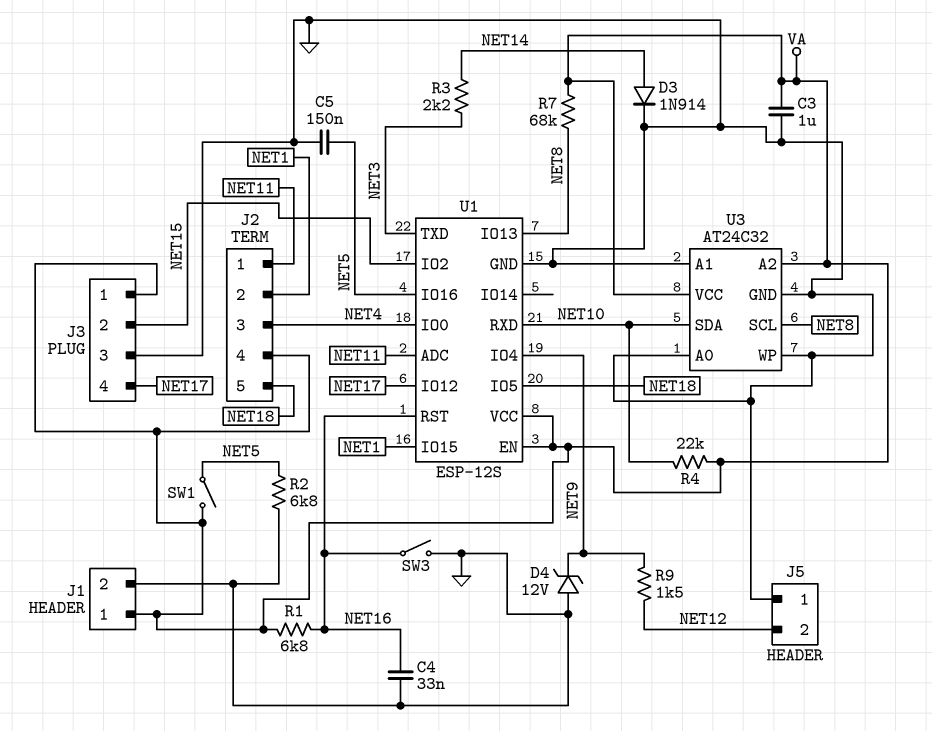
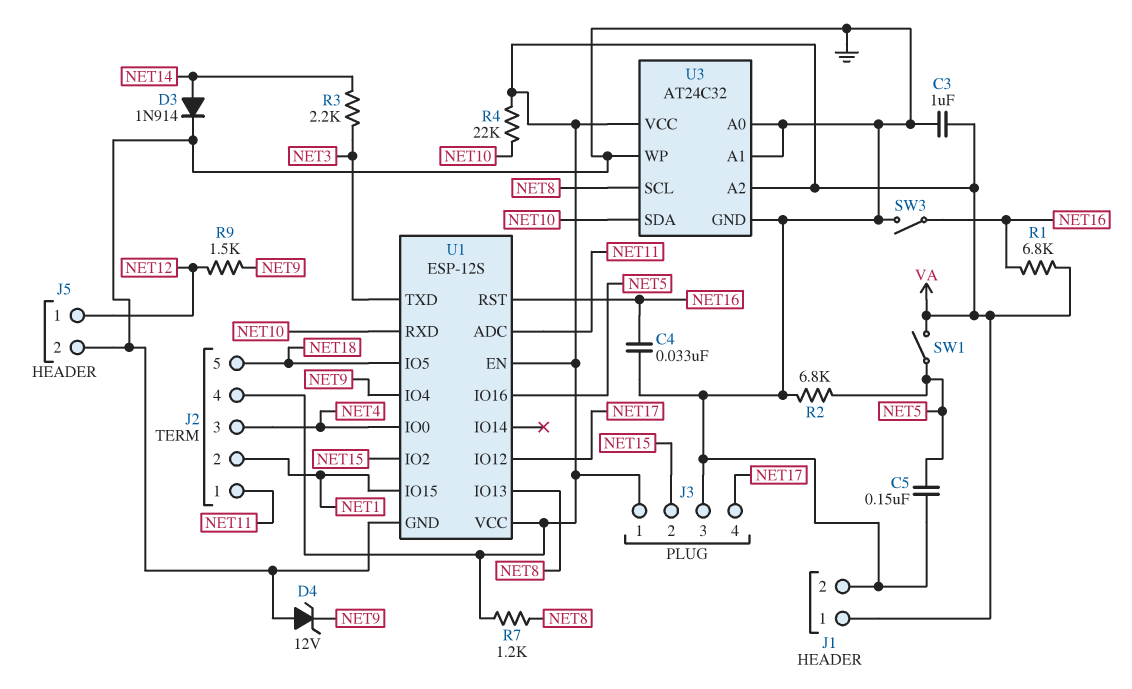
J5 pin 1: GND -> NET12
J5 pin 2: NET12 -> GND
R7: 68k (NET8, VA) -> 1.2k (NET8, VA)

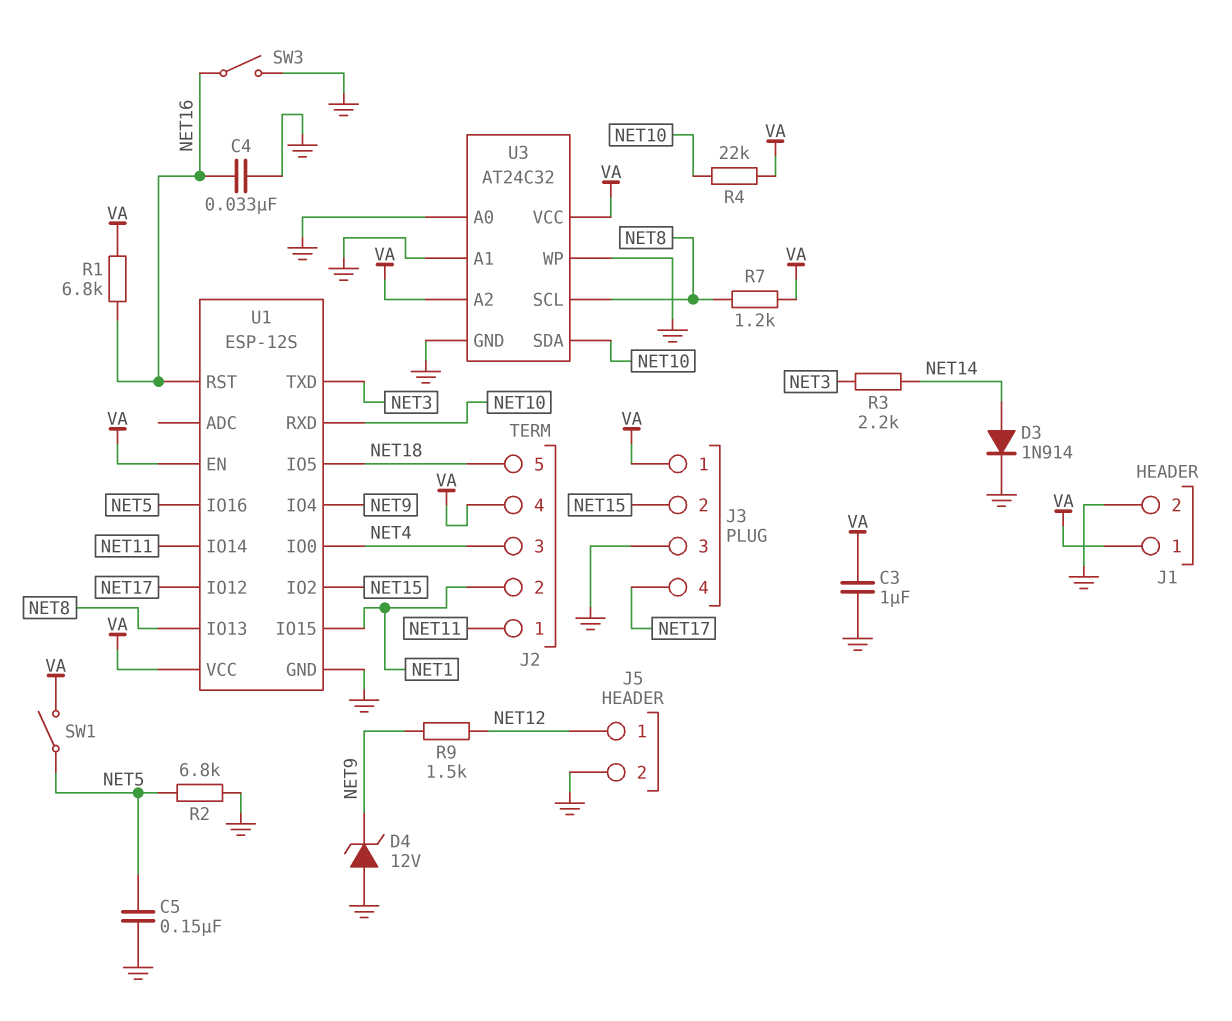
U1 pin ADC: NET11 -> none
U1 pin IO14: none -> NET11

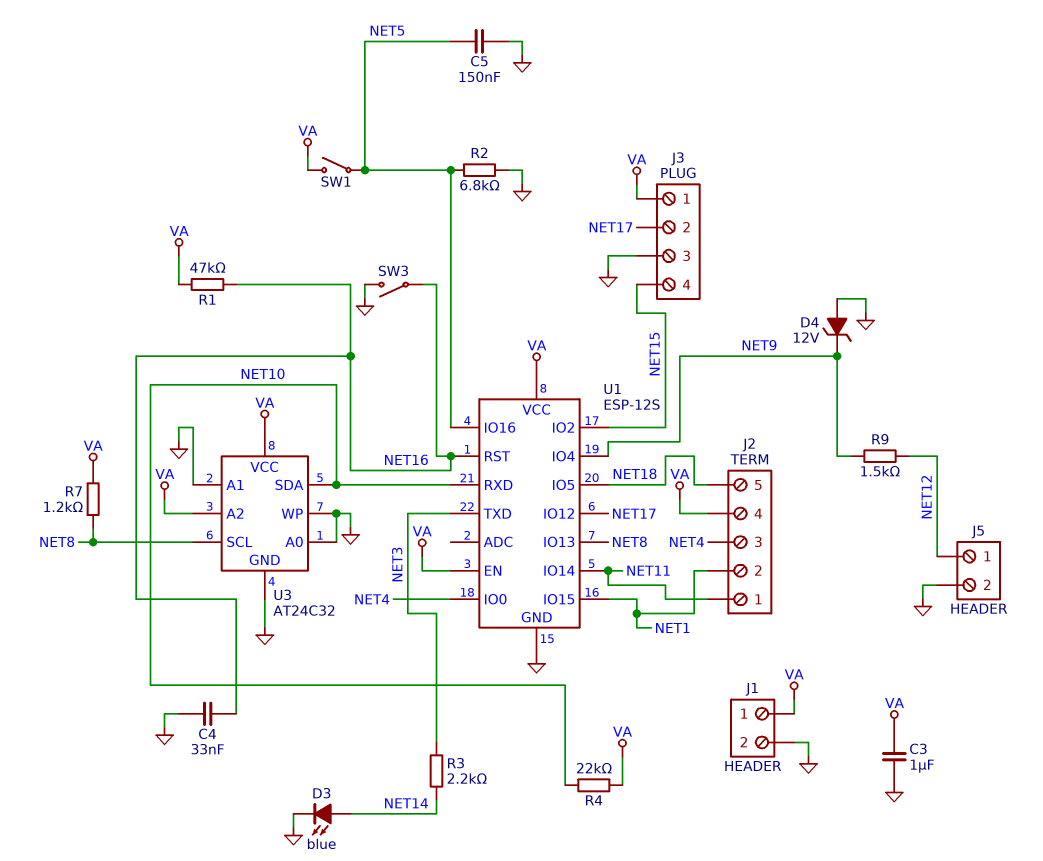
D3: diode 1N914 (A NET14, K GND) -> LED blue (A NET14, K GND)
J3 pin 2: NET15 -> NET17
J3 pin 4: NET17 -> NET15
R1: 6.8k (NET16, VA) -> 47k (NET16, VA)

